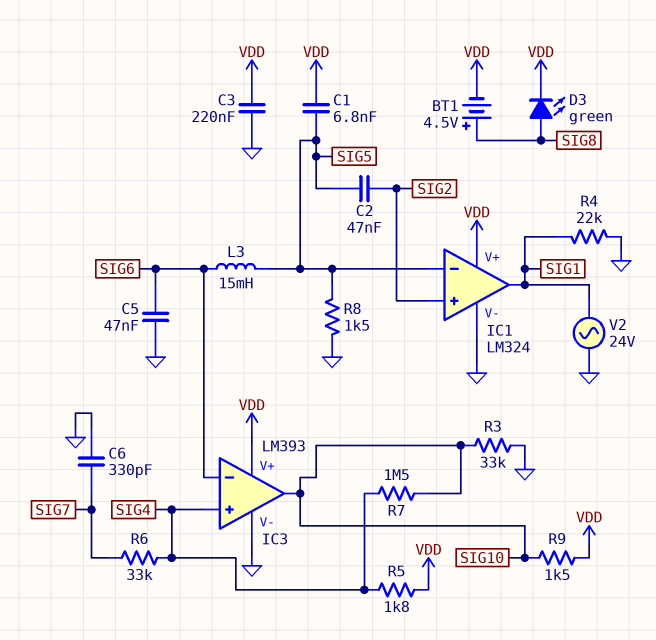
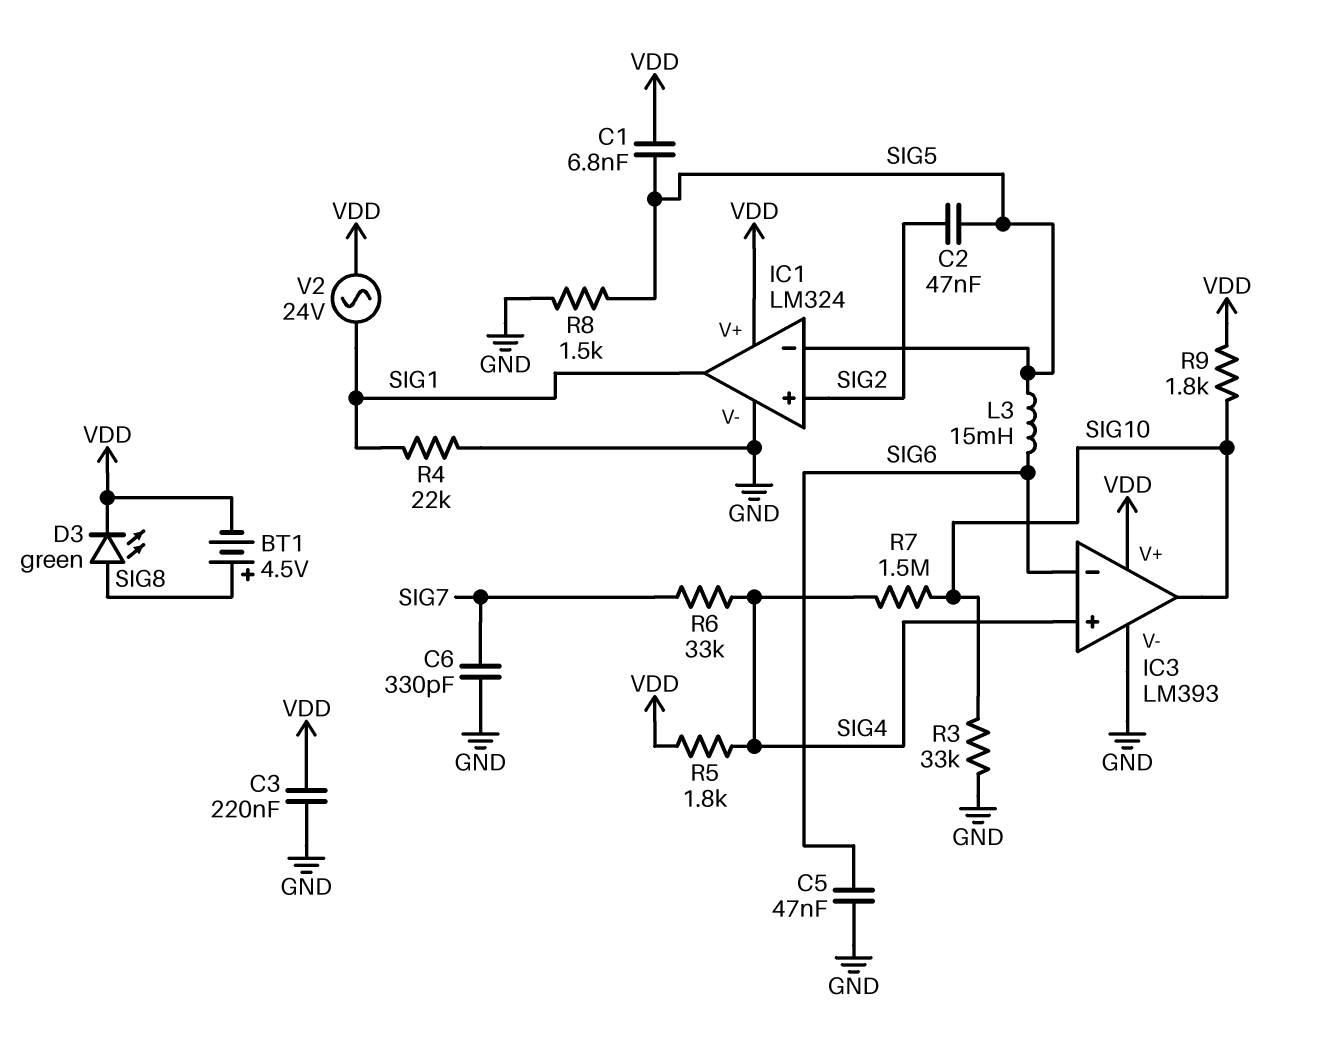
R9: 1.5k (SIG10, VDD) -> 1.8k (SIG10, VDD)
V2: AC 24V (GND, SIG1) -> AC 24V (SIG1, VDD)

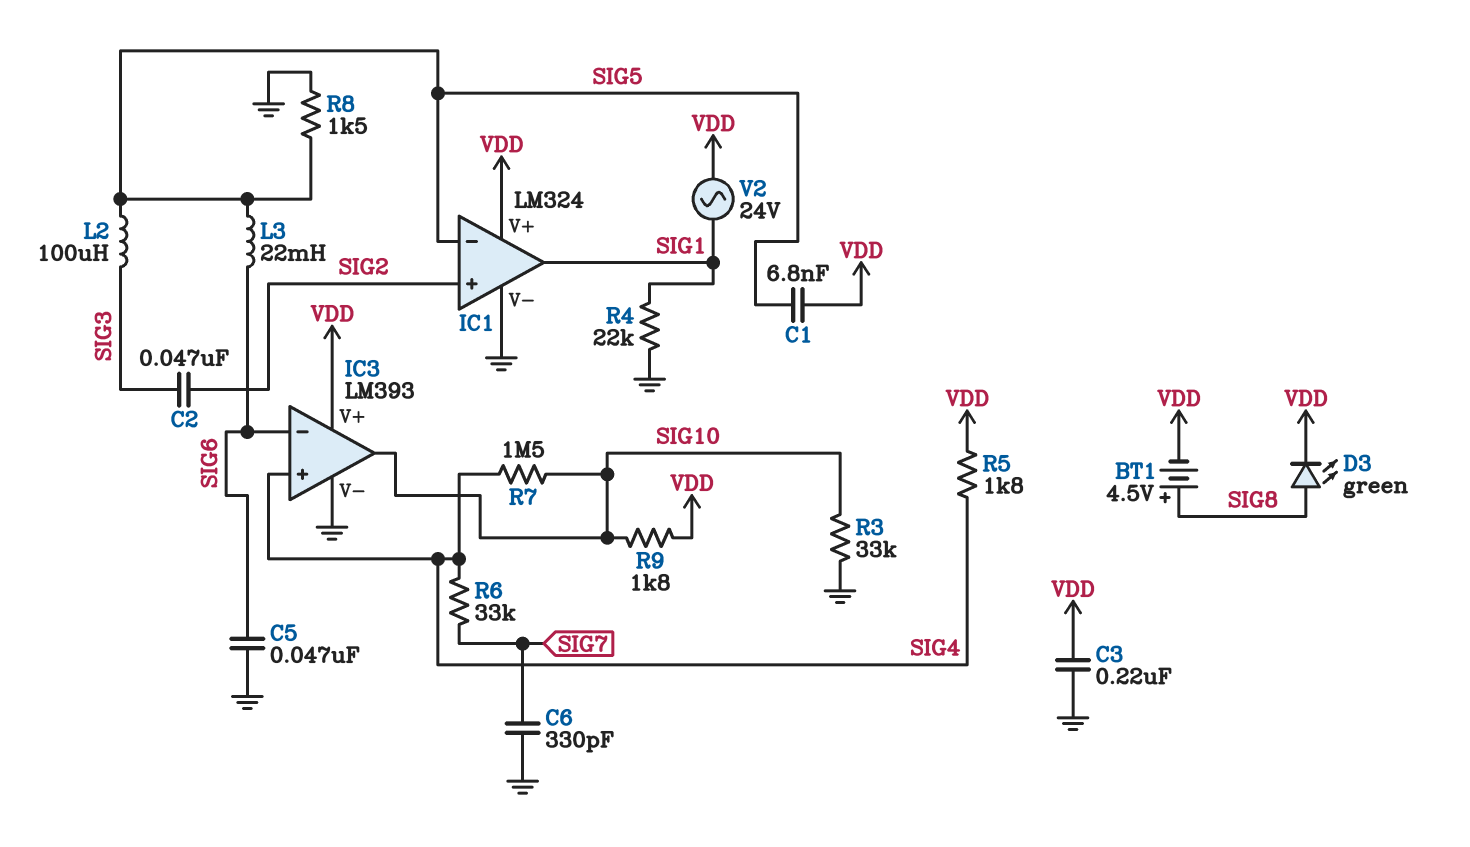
C2: 47nF (SIG2, SIG5) -> 47nF (SIG2, SIG3)
L2: none -> 100uH (SIG3, SIG5)
L3: 15mH (SIG5, SIG6) -> 22mH (SIG5, SIG6)

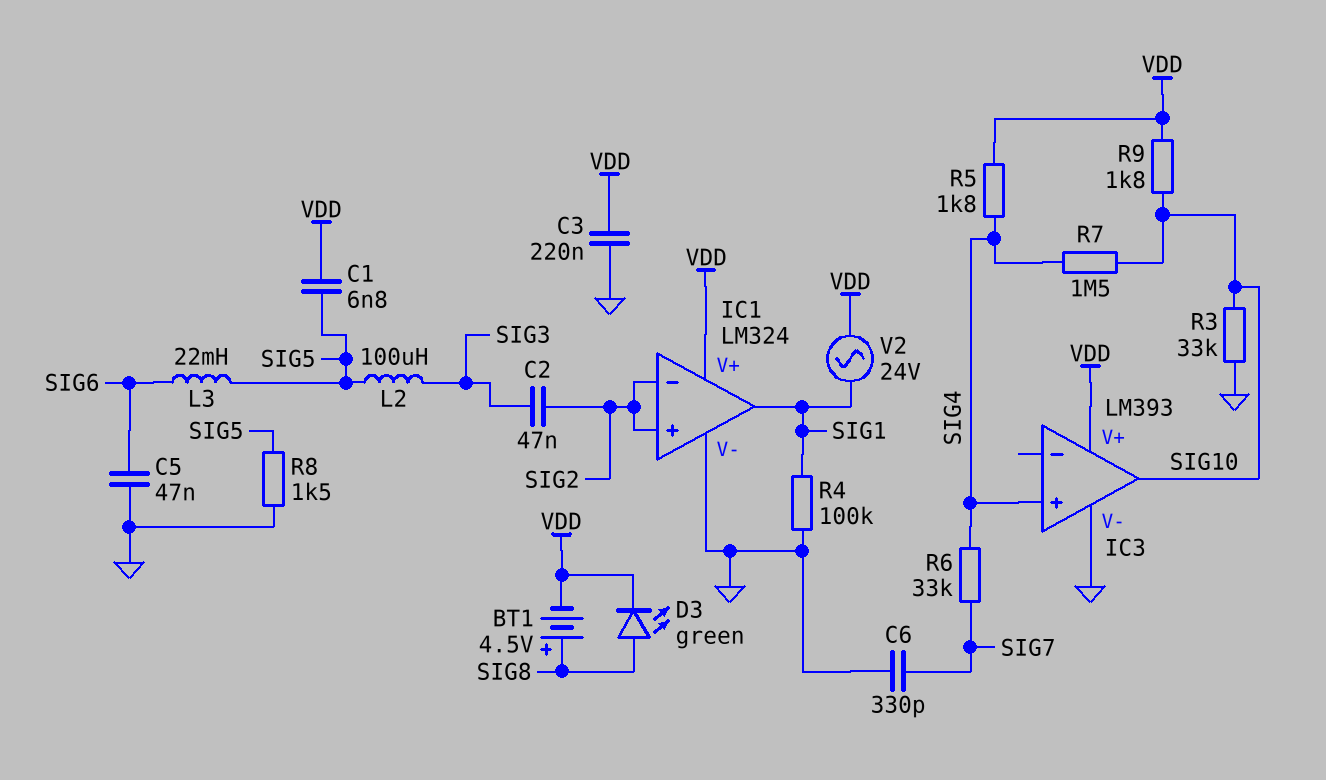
IC1 pin in-: SIG5 -> SIG2
IC3 pin in-: SIG6 -> none
R4: 22k (GND, SIG1) -> 100k (GND, SIG1)

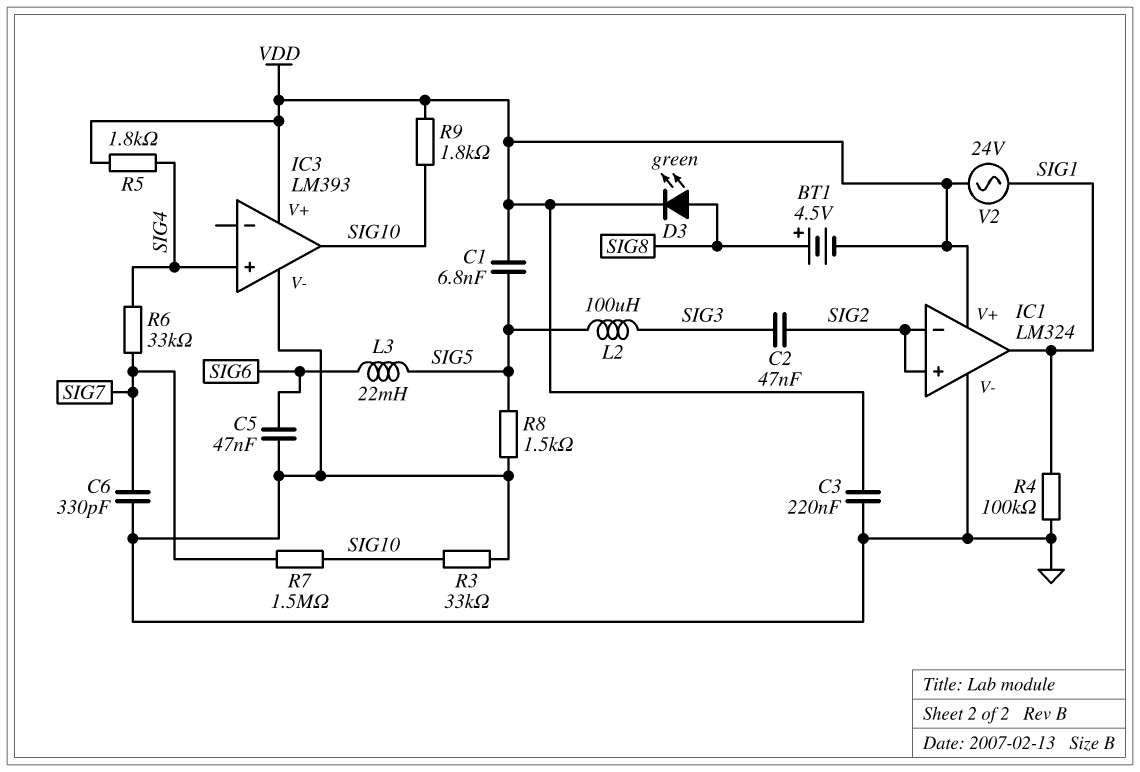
R7: 1.5M (SIG4, SIG10) -> 1.5M (SIG7, SIG10)

